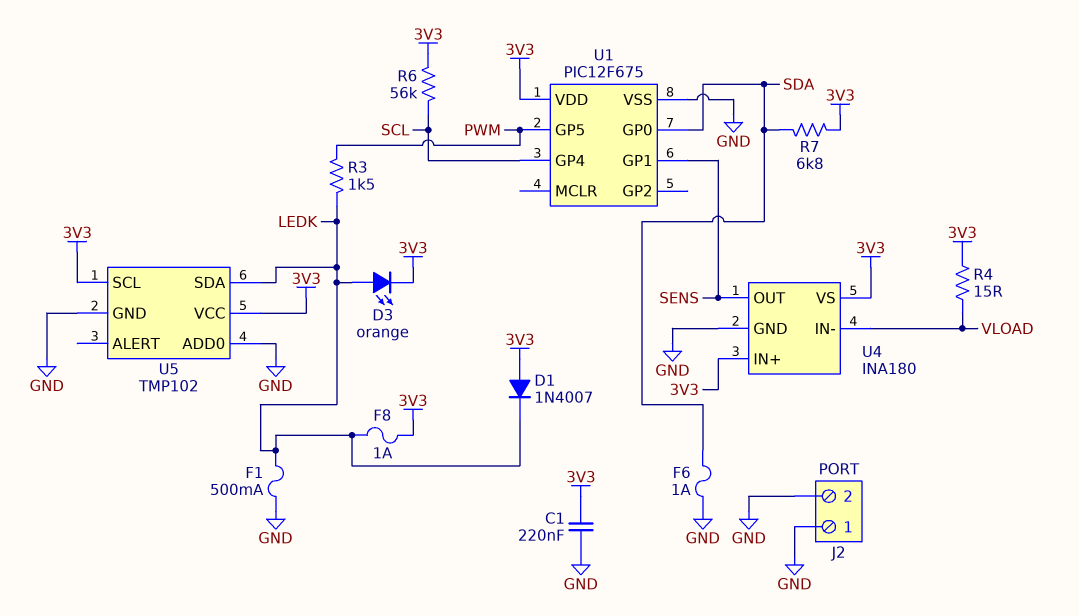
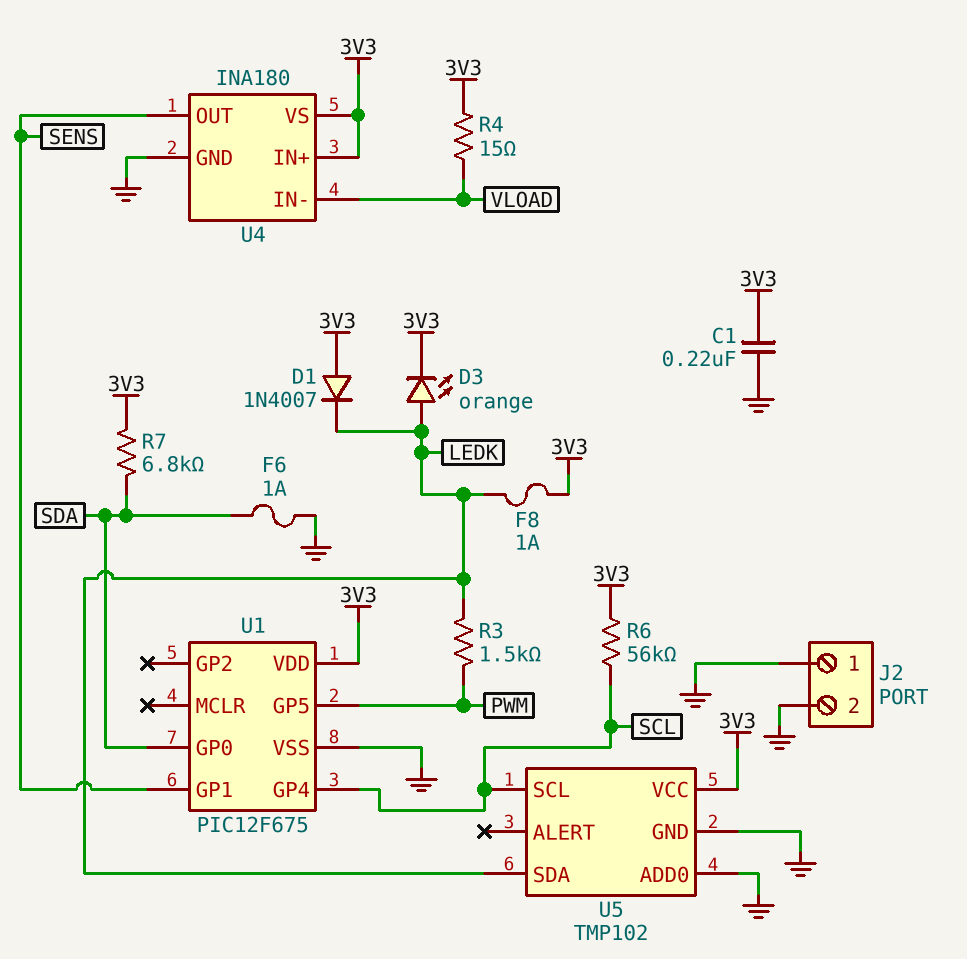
F1: 500mA (GND, LEDK) -> none
U5 pin SCL: 3V3 -> SCL

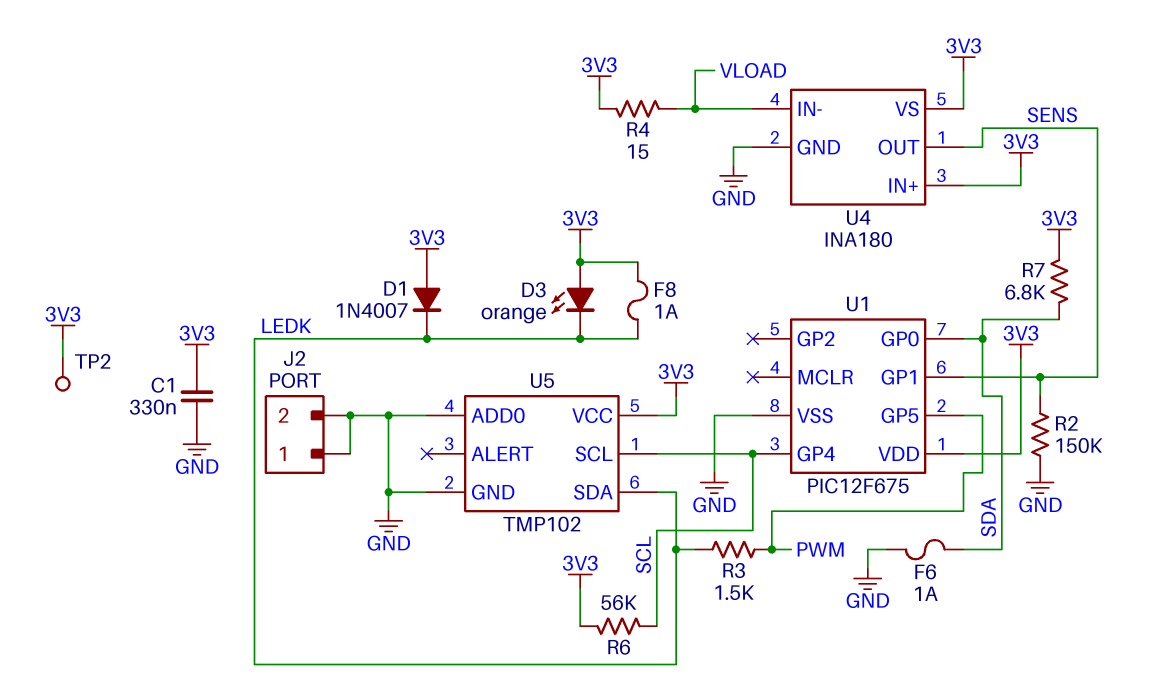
C1: 220nF (3V3, GND) -> 330nF (3V3, GND)
D3: LED orange (A LEDK, K 3V3) -> LED orange (A 3V3, K LEDK)
R2: none -> 150k (GND, SENS)
TP2: none -> test point (3V3)

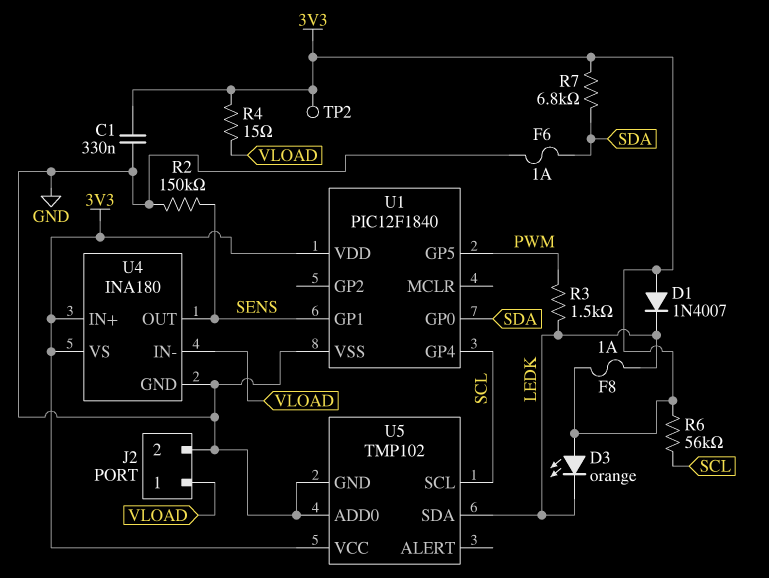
J2 pin 1: GND -> VLOAD
U1: PIC12F675 -> PIC12F1840

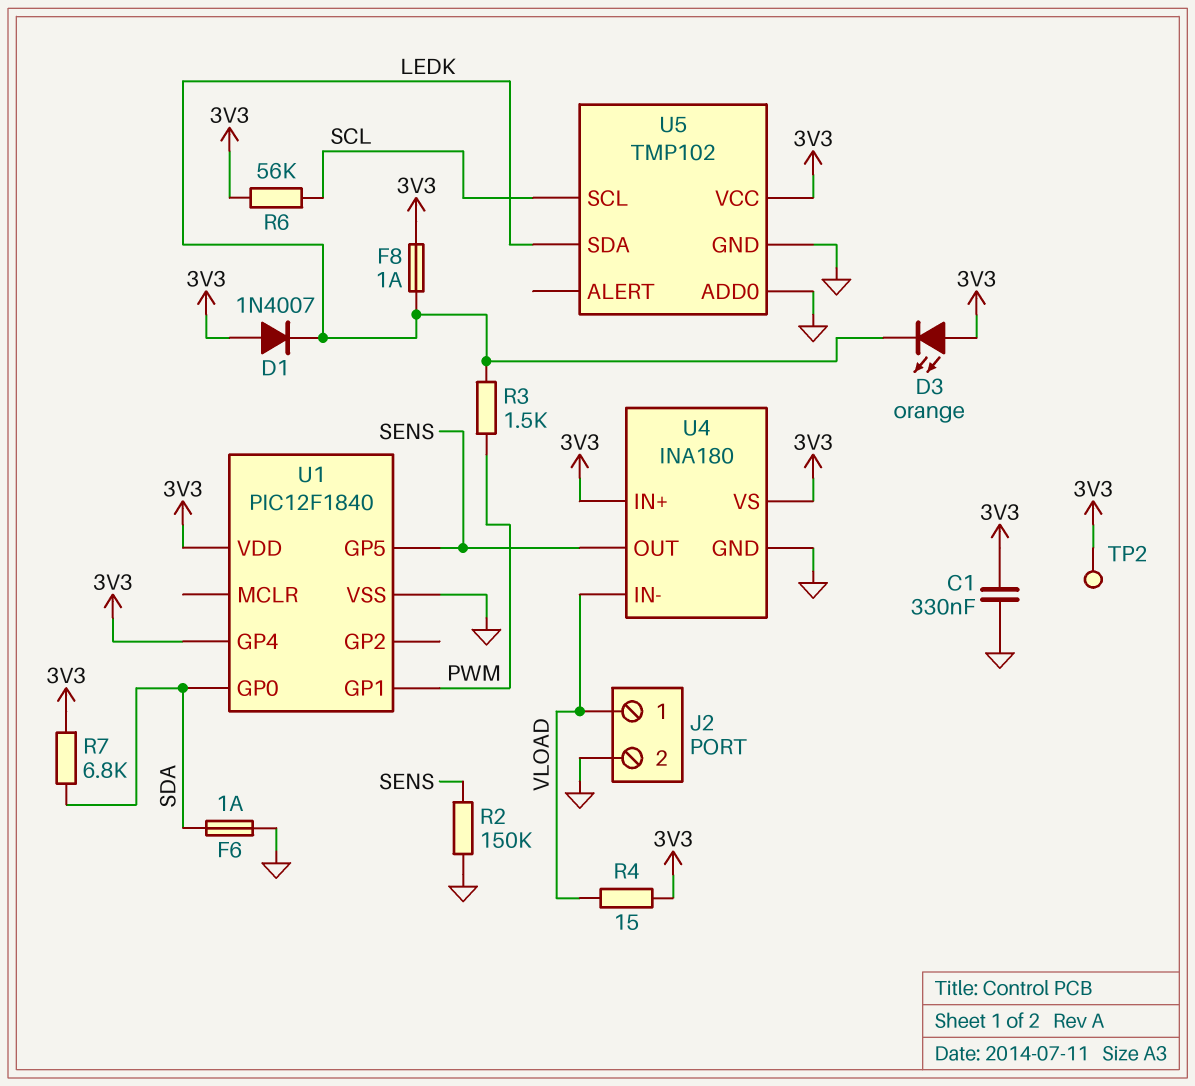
U1 pin GP1: SENS -> PWM
U1 pin GP4: SCL -> 3V3
U1 pin GP5: PWM -> SENS

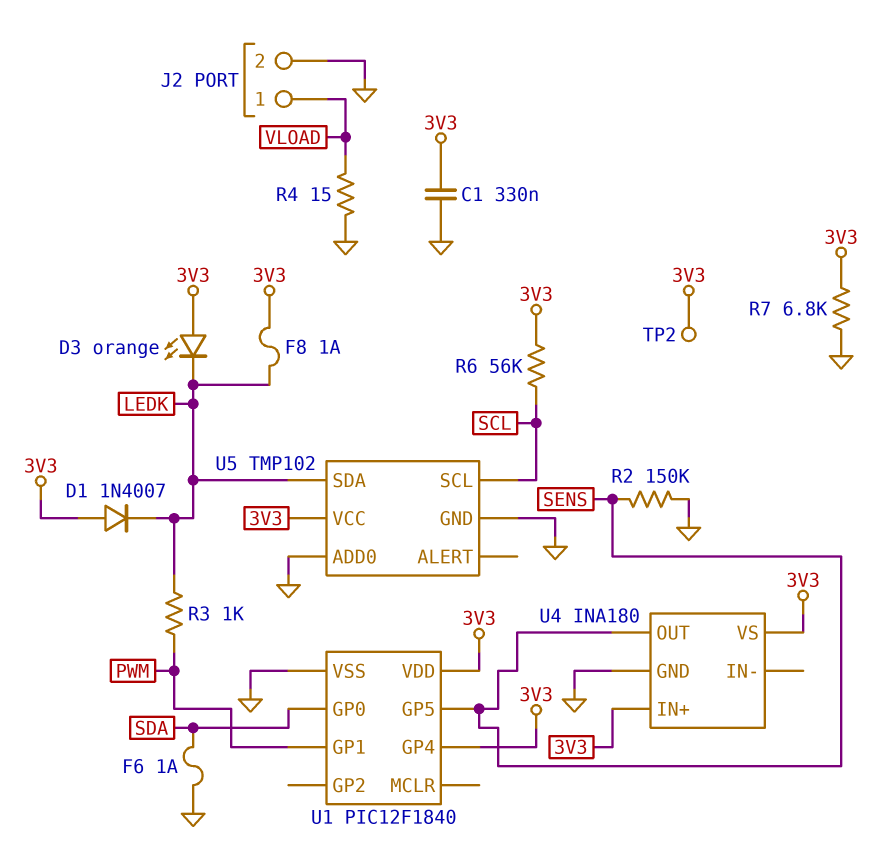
R3: 1.5k (LEDK, PWM) -> 1k (LEDK, PWM)
R4: 15 (3V3, VLOAD) -> 15 (GND, VLOAD)
R7: 6.8k (3V3, SDA) -> 6.8k (3V3, GND)
U4 pin IN-: VLOAD -> none

